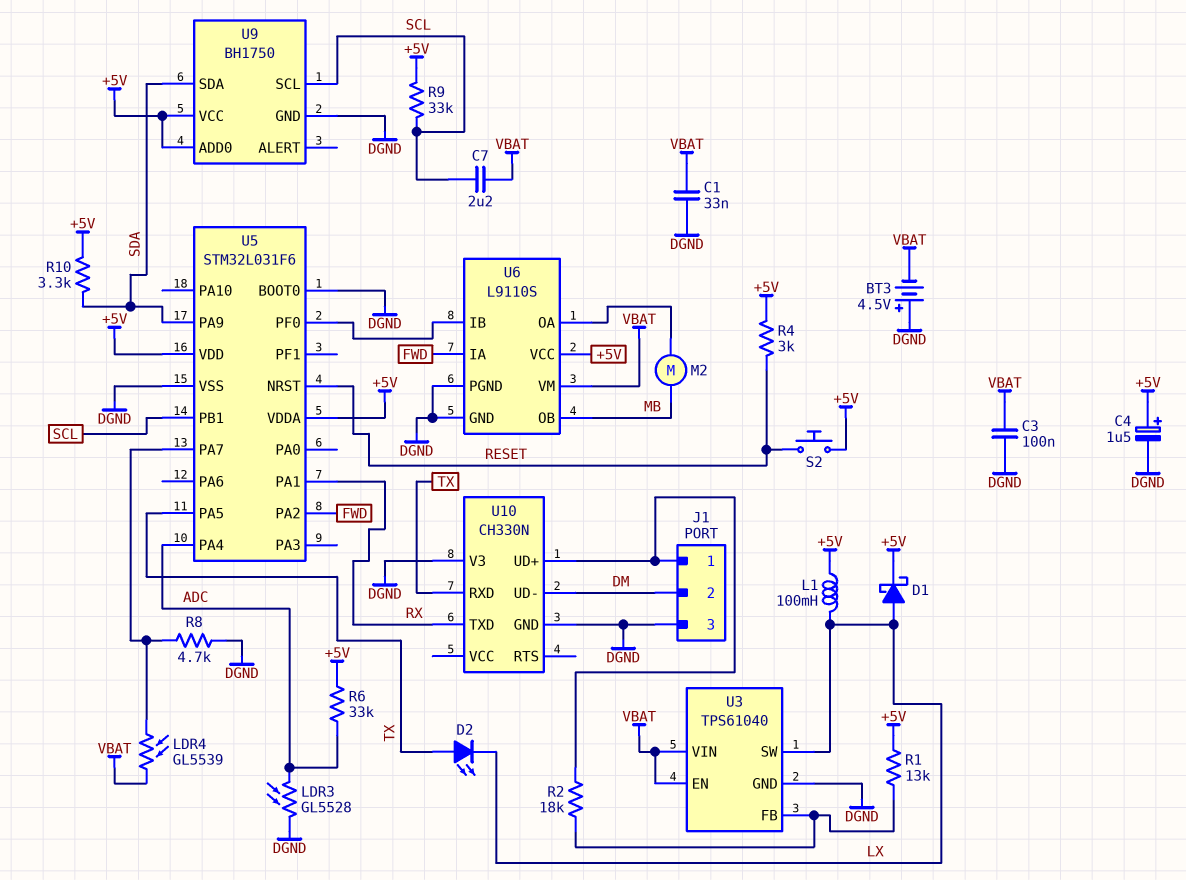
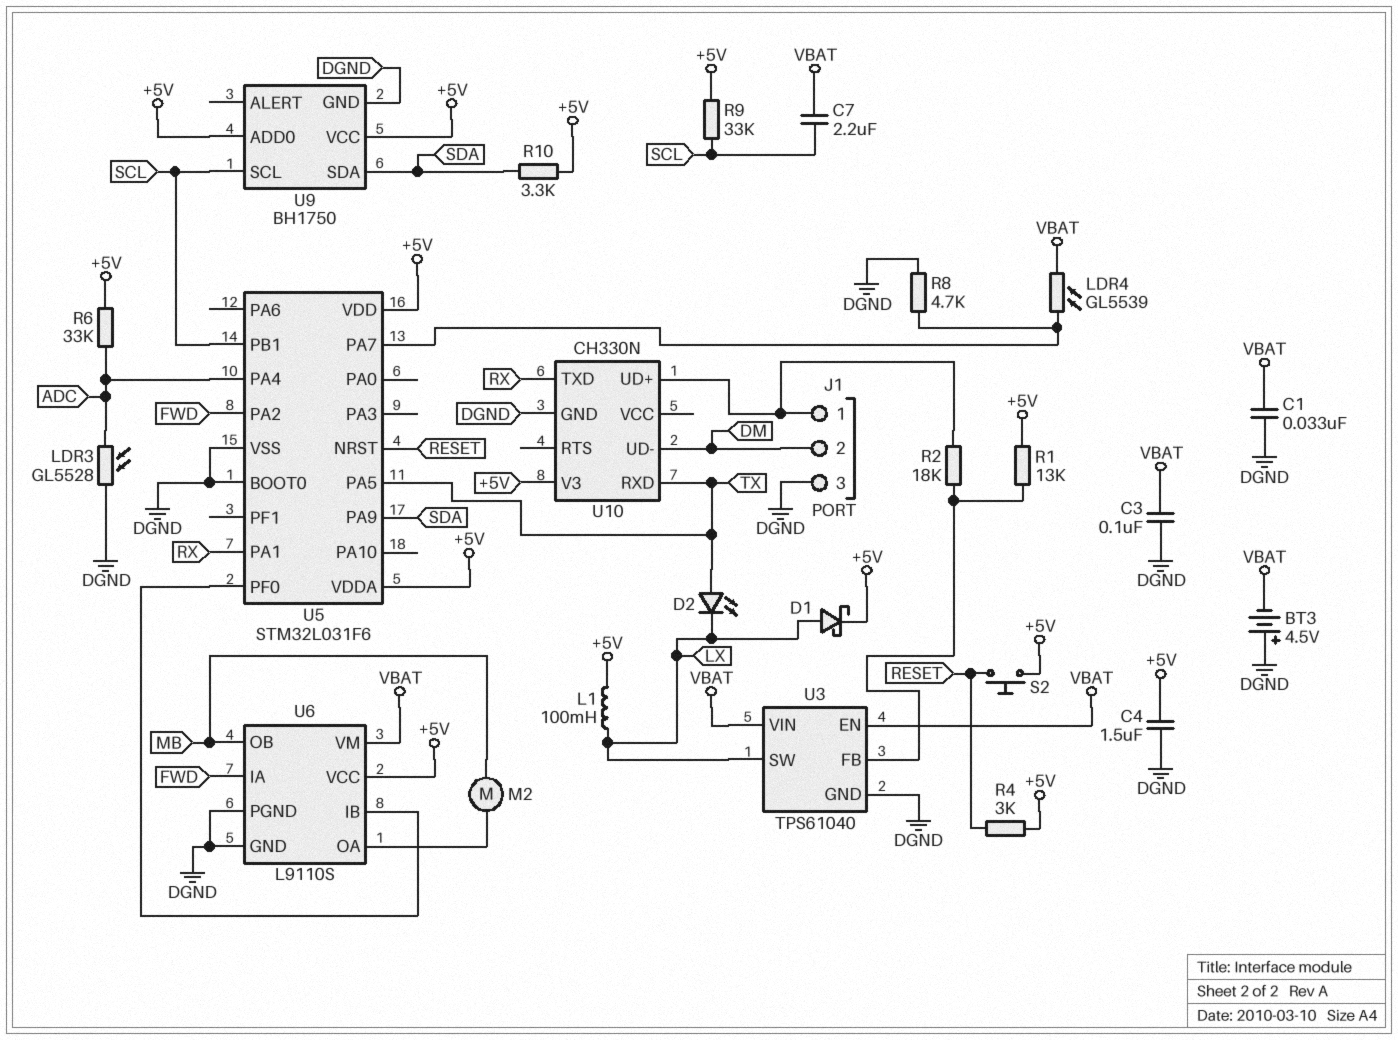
C4: 1.5uF (plus +5V, minus DGND) -> 1.5uF (+5V, DGND)
U10 pin V3: DGND -> +5V

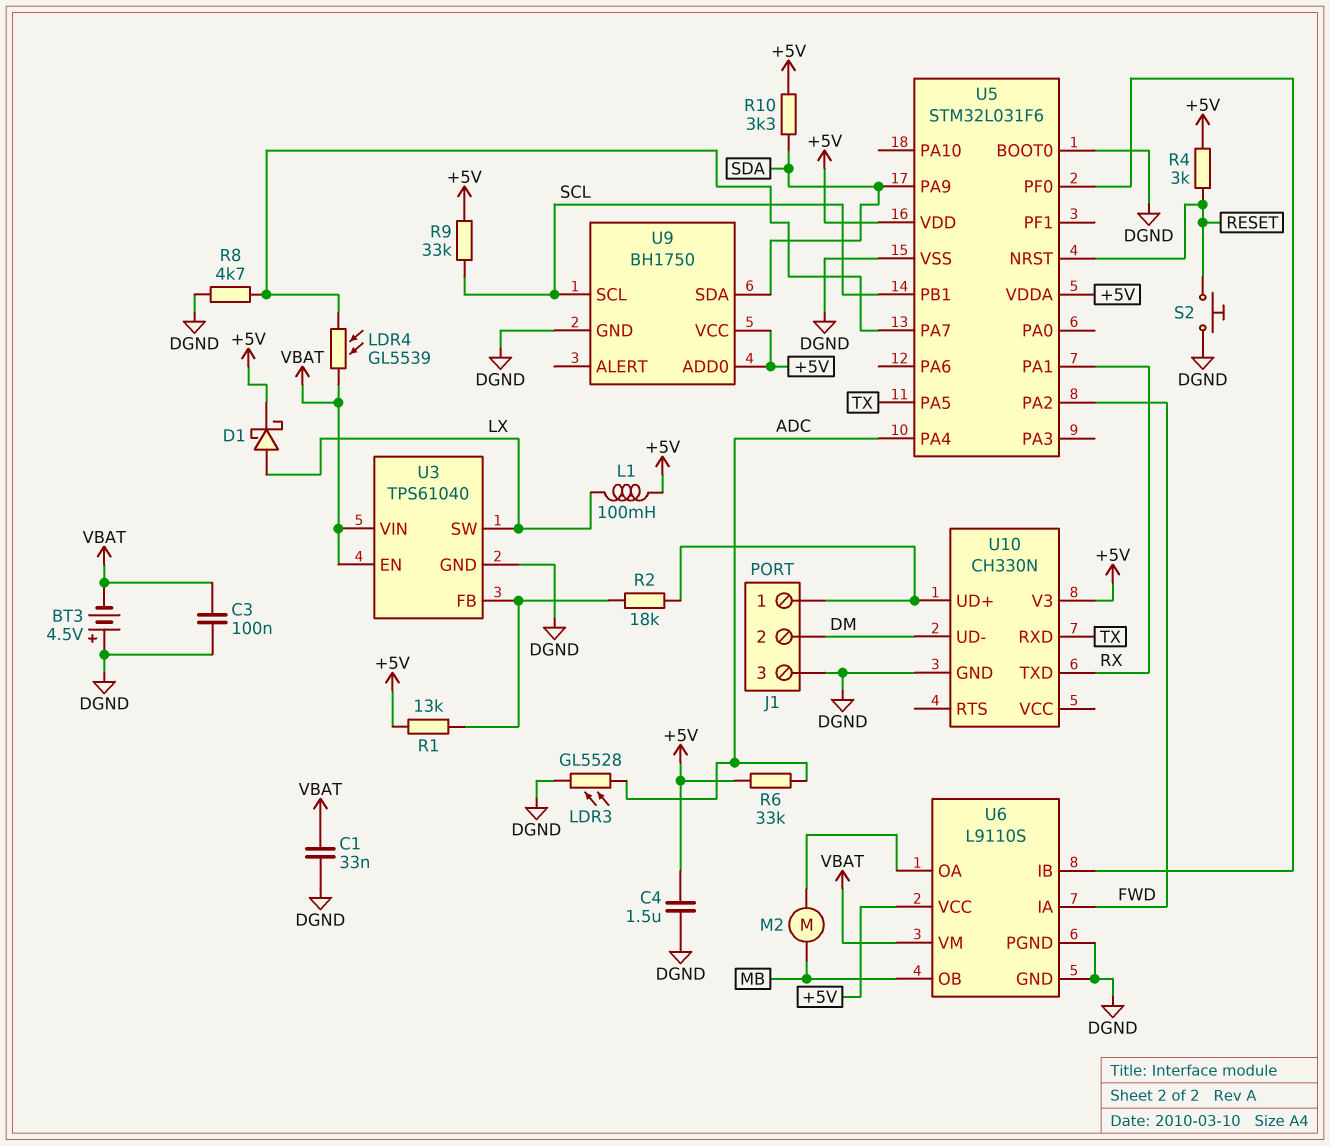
C7: 2.2uF (SCL, VBAT) -> none
D2: LED (A TX, K LX) -> none
S2: button (+5V, RESET) -> button (DGND, RESET)

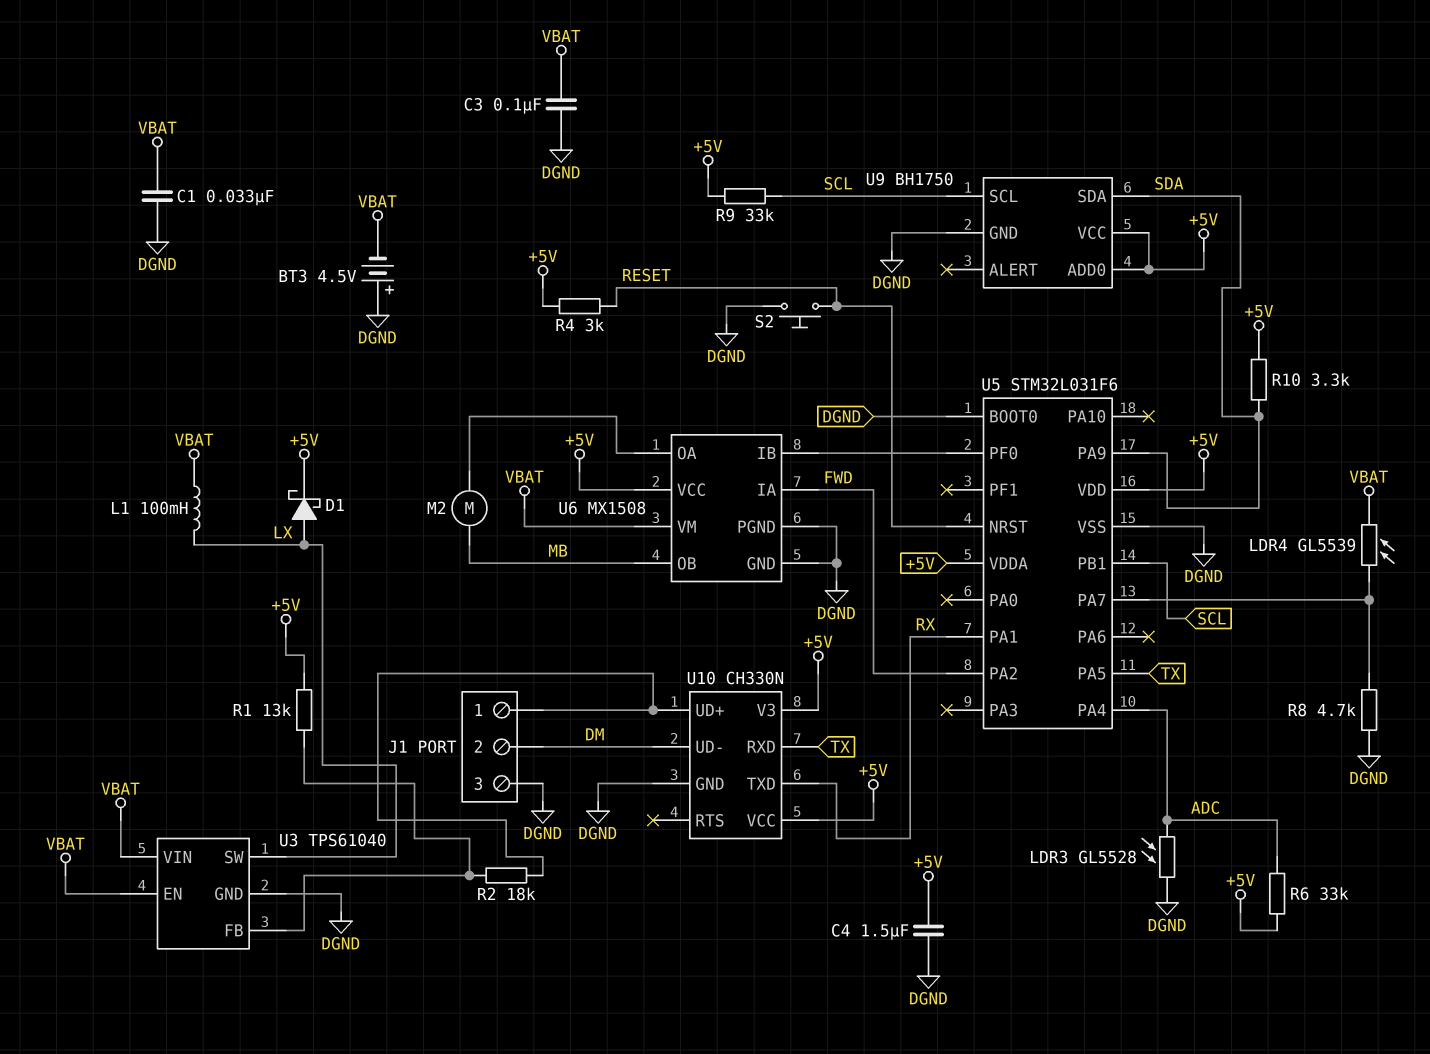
L1: 100mH (+5V, LX) -> 100mH (LX, VBAT)
U6: L9110S -> MX1508
U10 pin VCC: none -> +5V

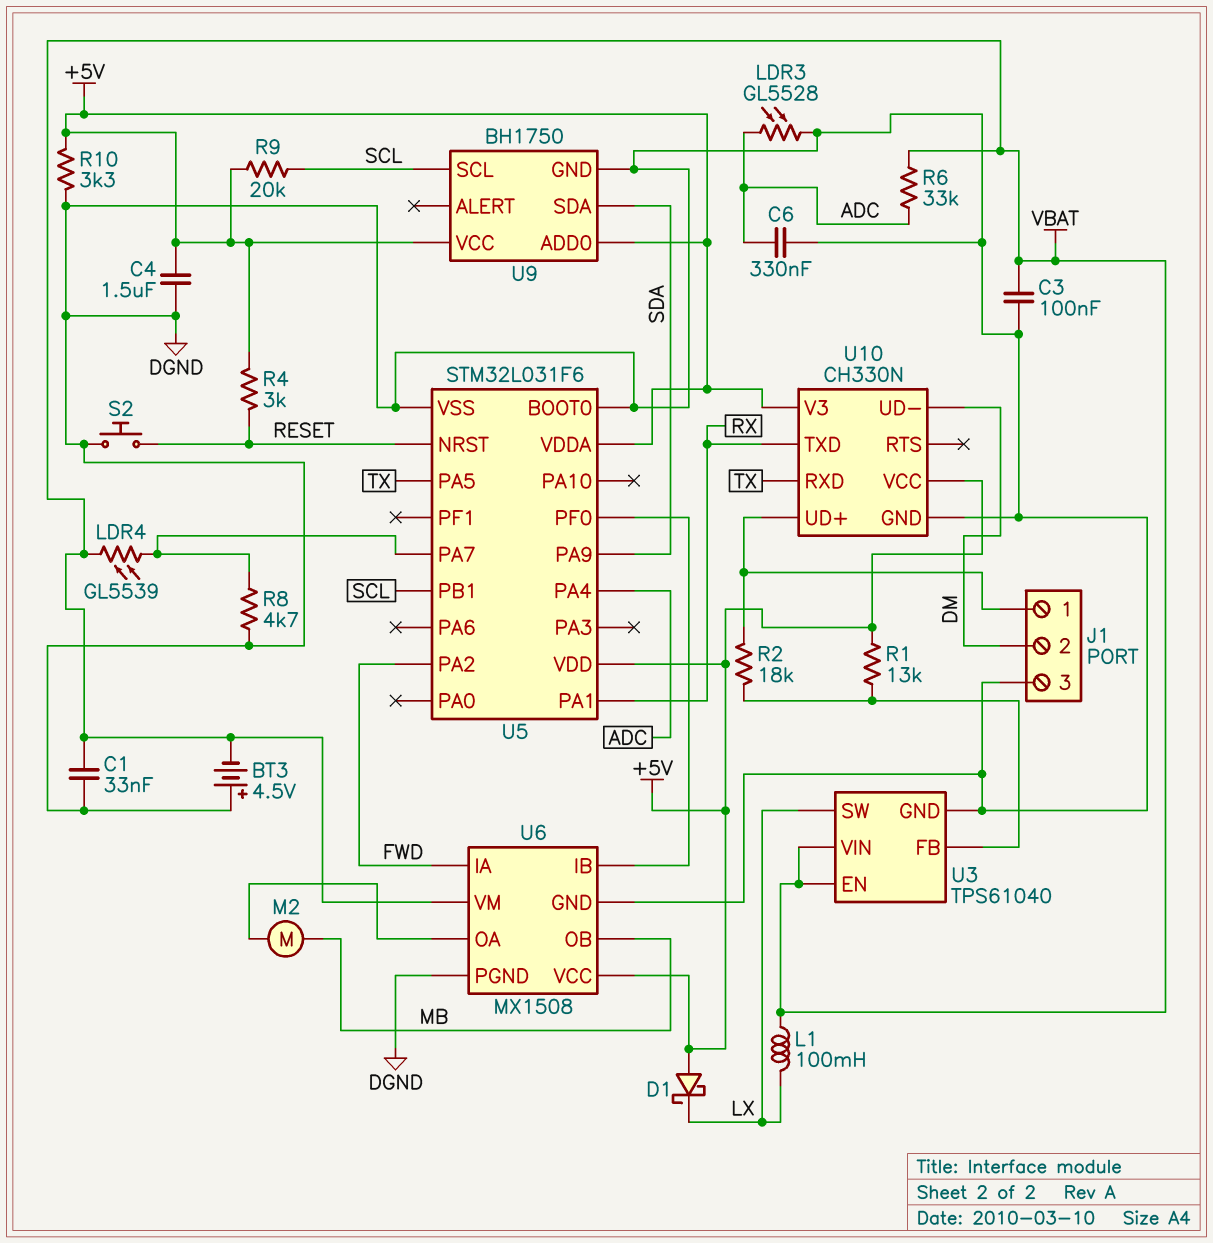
C6: none -> 330nF (ADC, DGND)
D1: schottky (A LX, K +5V) -> schottky (A +5V, K LX)
R6: 33k (+5V, ADC) -> 33k (ADC, VBAT)
R9: 33k (+5V, SCL) -> 20k (+5V, SCL)
R10: 3.3k (+5V, SDA) -> 3.3k (+5V, DGND)

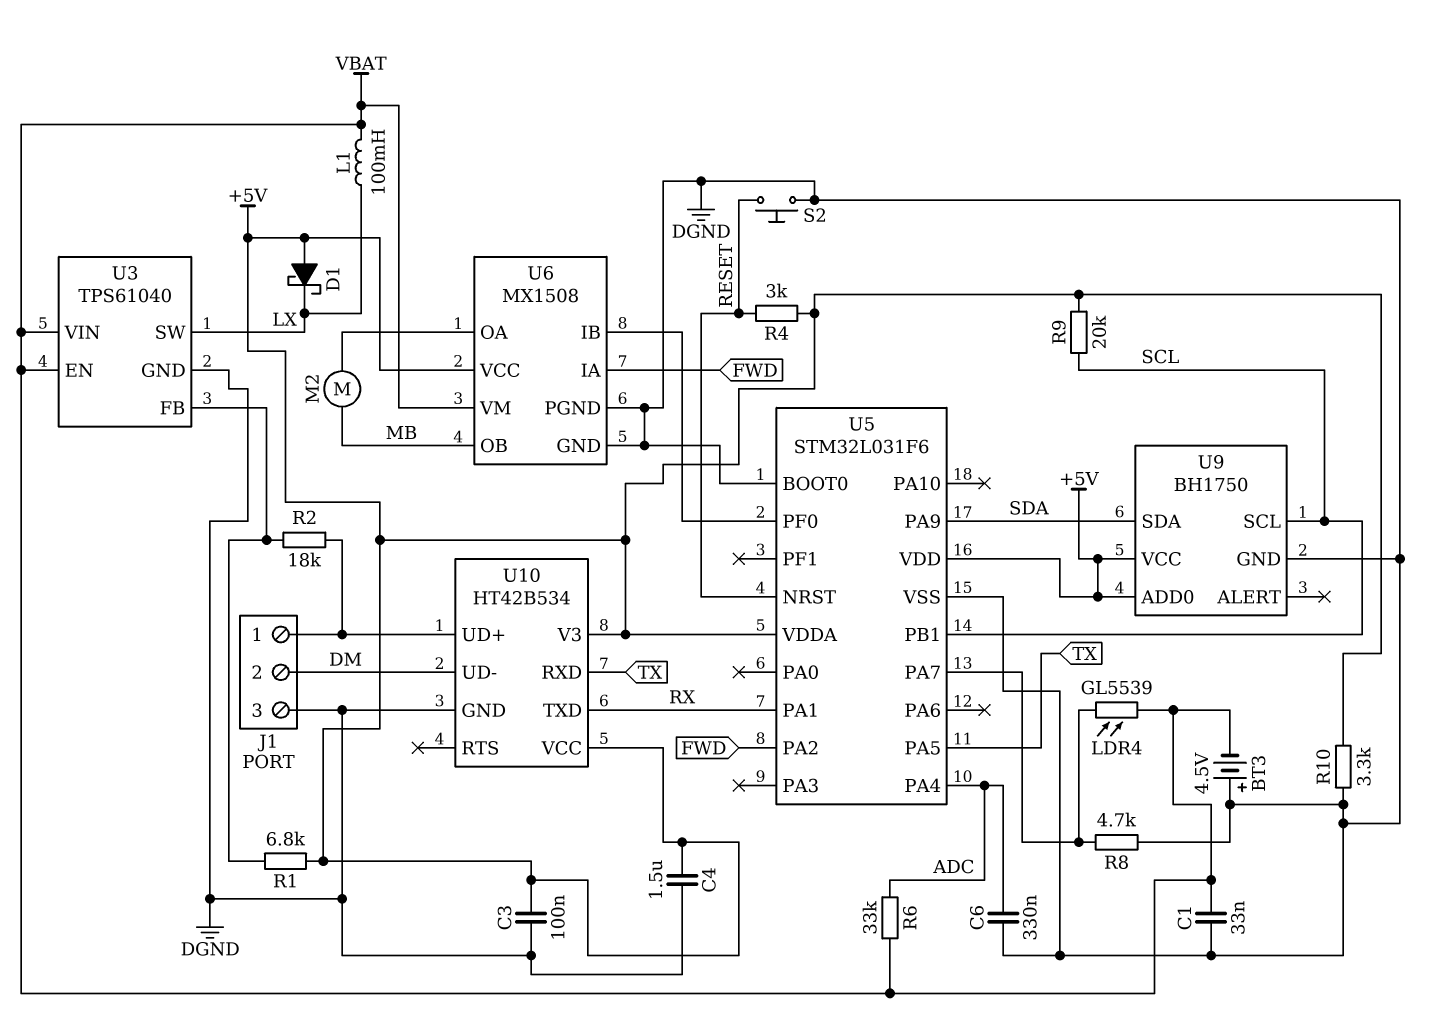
C3: 100nF (DGND, VBAT) -> 100nF (+5V, DGND)
LDR3: GL5528 (ADC, DGND) -> none
R1: 13k (+5V, U3/FB) -> 6.8k (+5V, U3/FB)
U10: CH330N -> HT42B534

